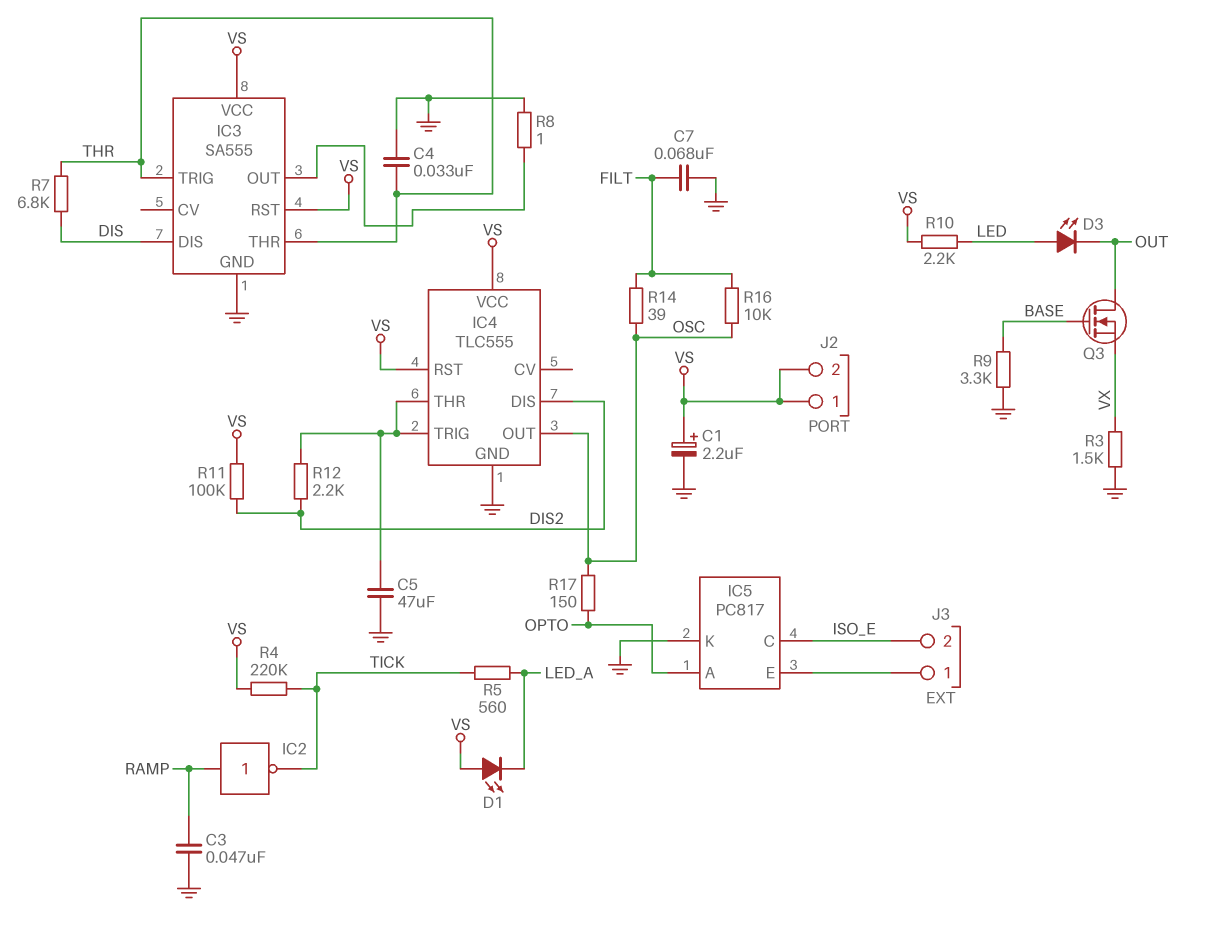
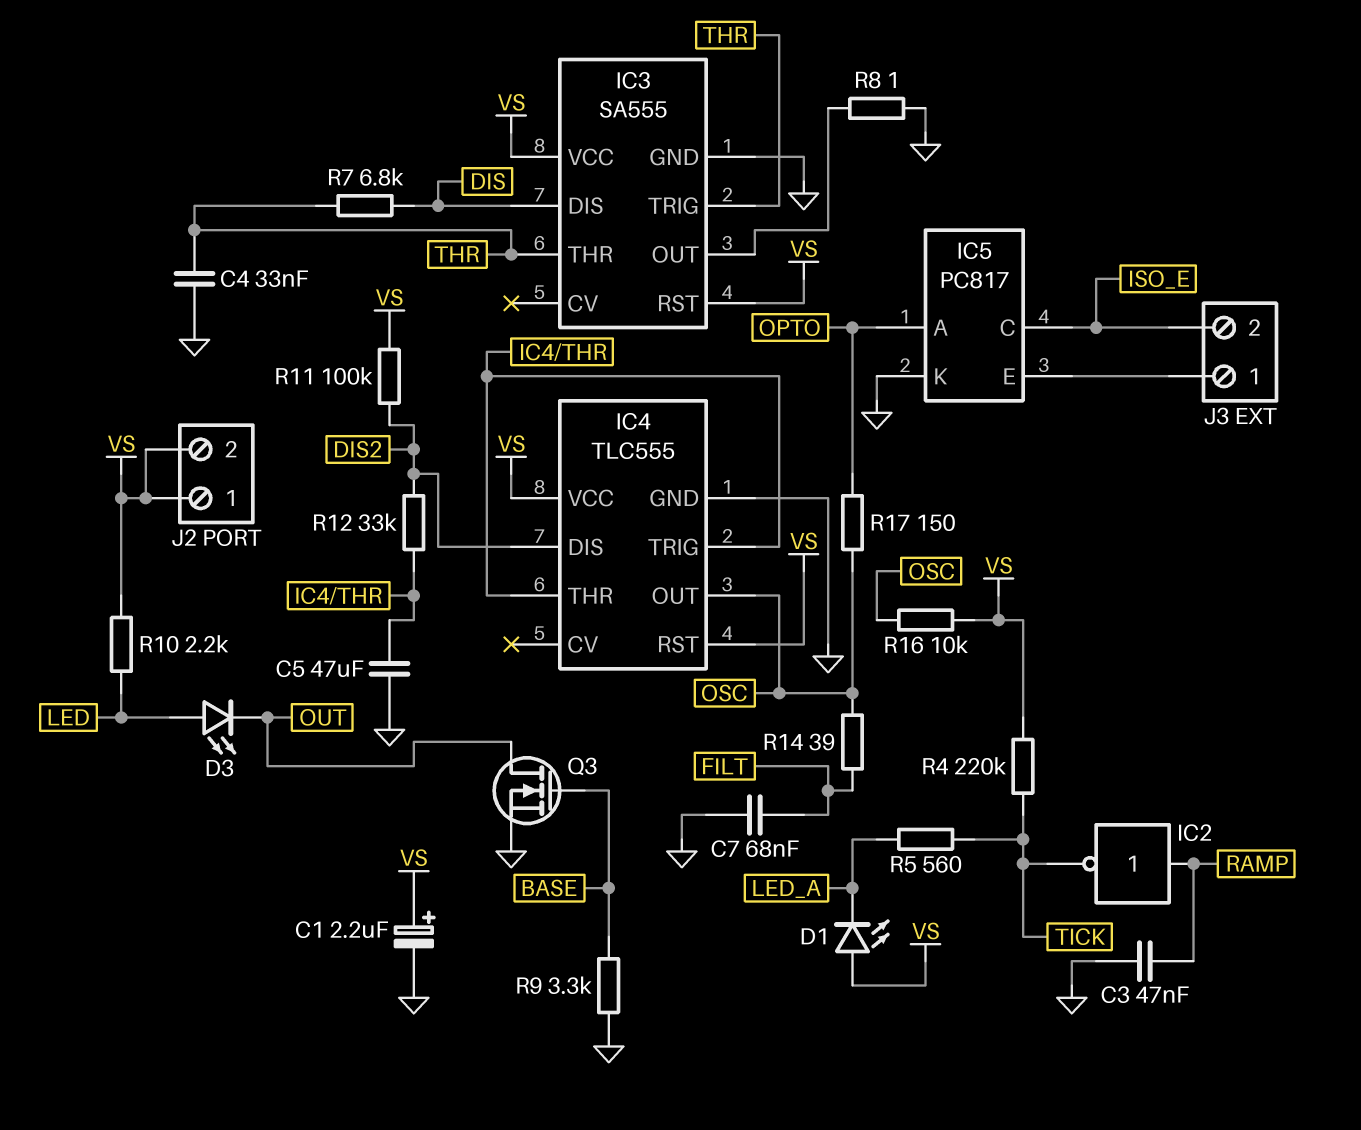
Q3: NMOS (G BASE, D OUT, S VX) -> NMOS (G BASE, D OUT, S GND)
R3: 1.5k (GND, VX) -> none
R12: 2.2k (DIS2, IC4/THR) -> 33k (DIS2, IC4/THR)
R16: 10k (FILT, OSC) -> 10k (OSC, VS)

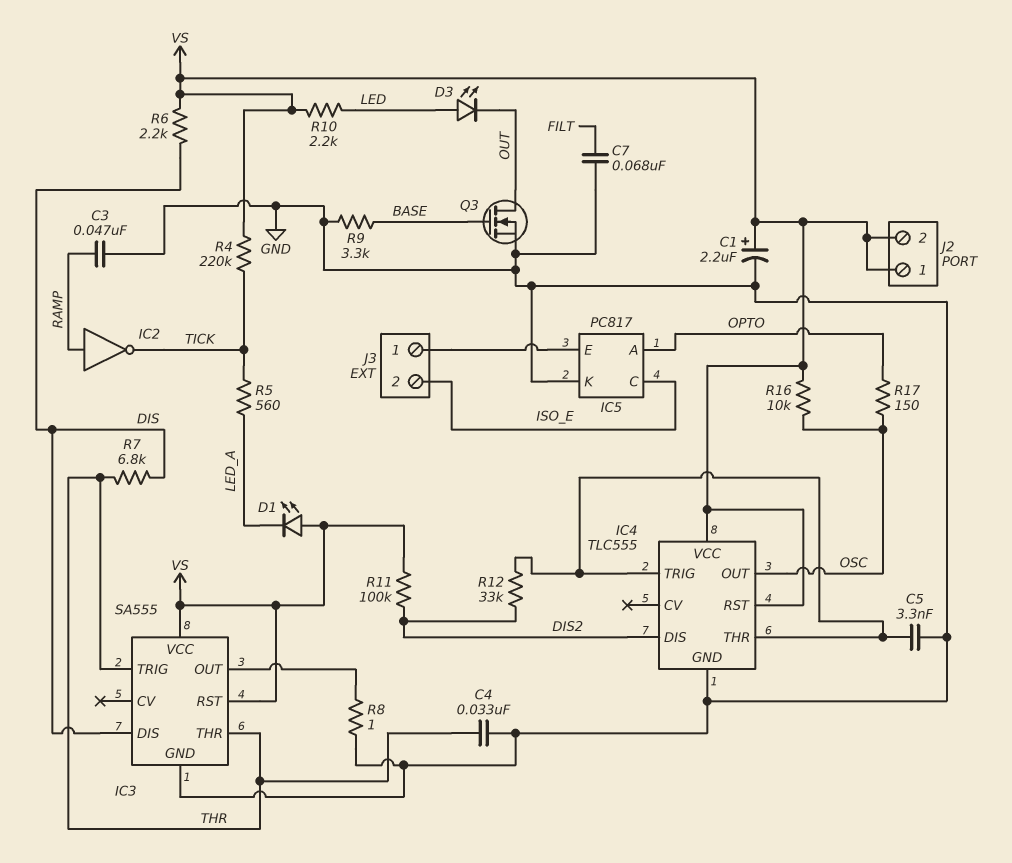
C5: 47uF (GND, IC4/THR) -> 3.3nF (GND, IC4/THR)
R6: none -> 2.2k (DIS, VS)
R14: 39 (FILT, OSC) -> none

